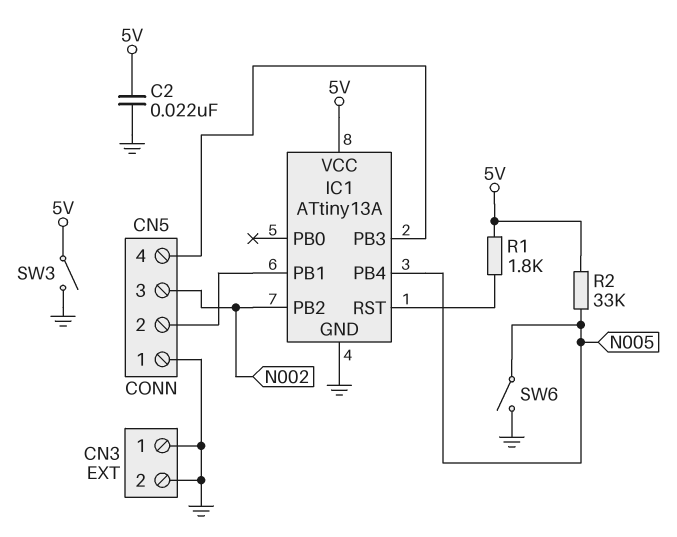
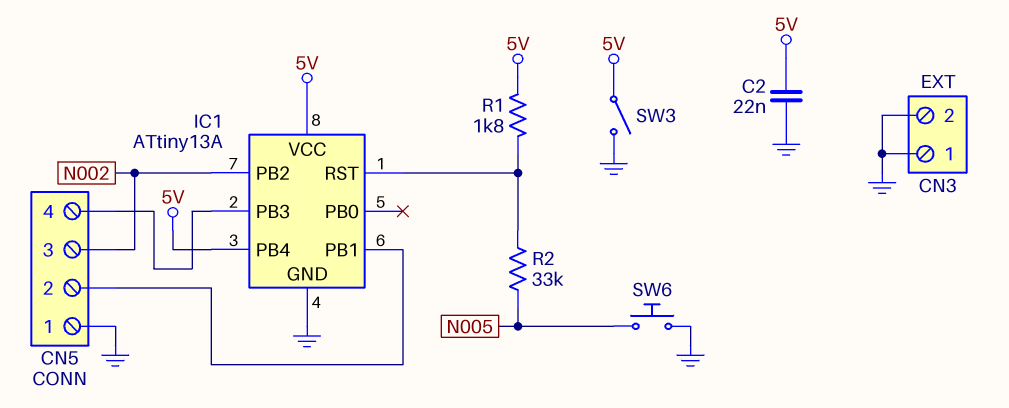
IC1 pin PB4: N005 -> 5V
R2: 33k (5V, N005) -> 33k (IC1/RST, N005)
SW6: switch (GND, N005) -> button (GND, N005)

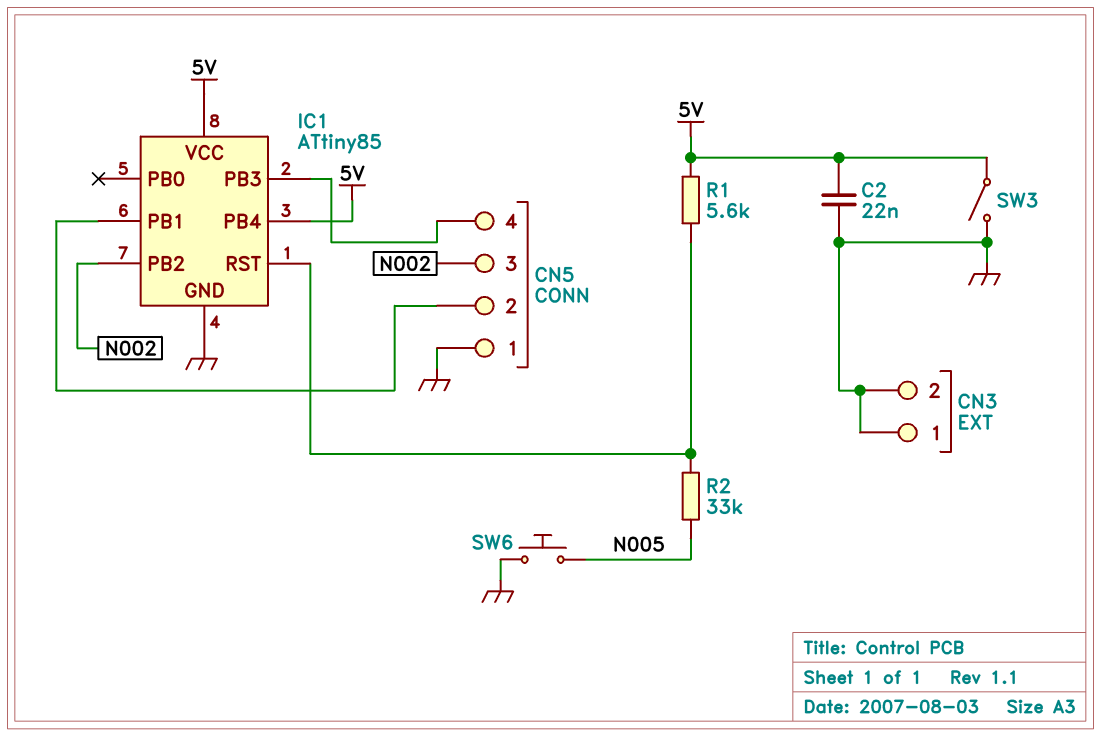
IC1: ATtiny13A -> ATtiny85
R1: 1.8k (5V, IC1/RST) -> 5.6k (5V, IC1/RST)

